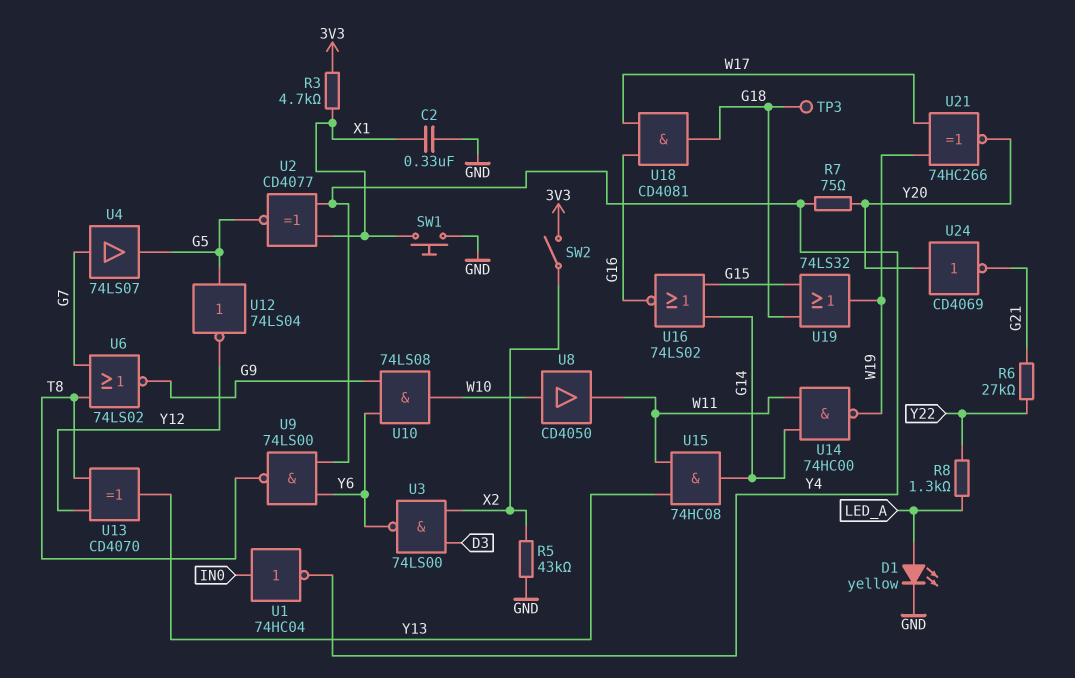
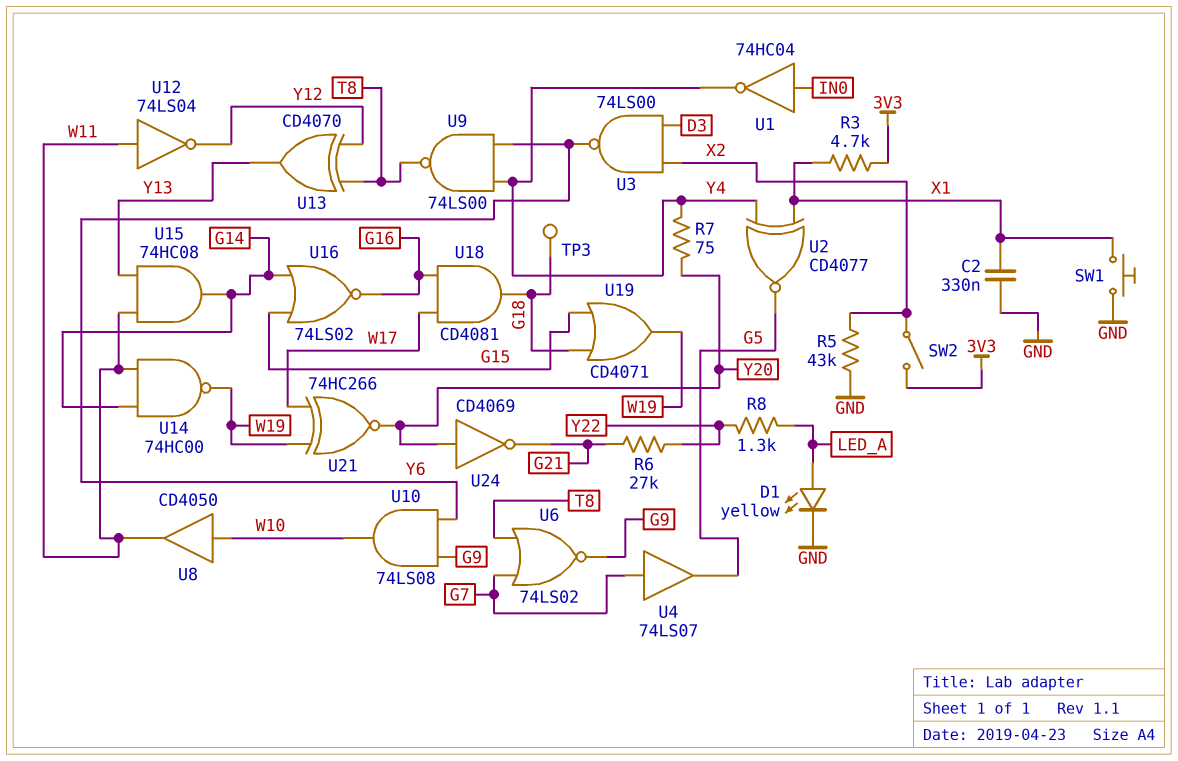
U12: NOT 74LS04 (in G5, out Y12) -> NOT 74LS04 (in W11, out Y12)
U19: OR 74LS32 (in G15, in G18, out W19) -> OR CD4071 (in G15, in G18, out W19)

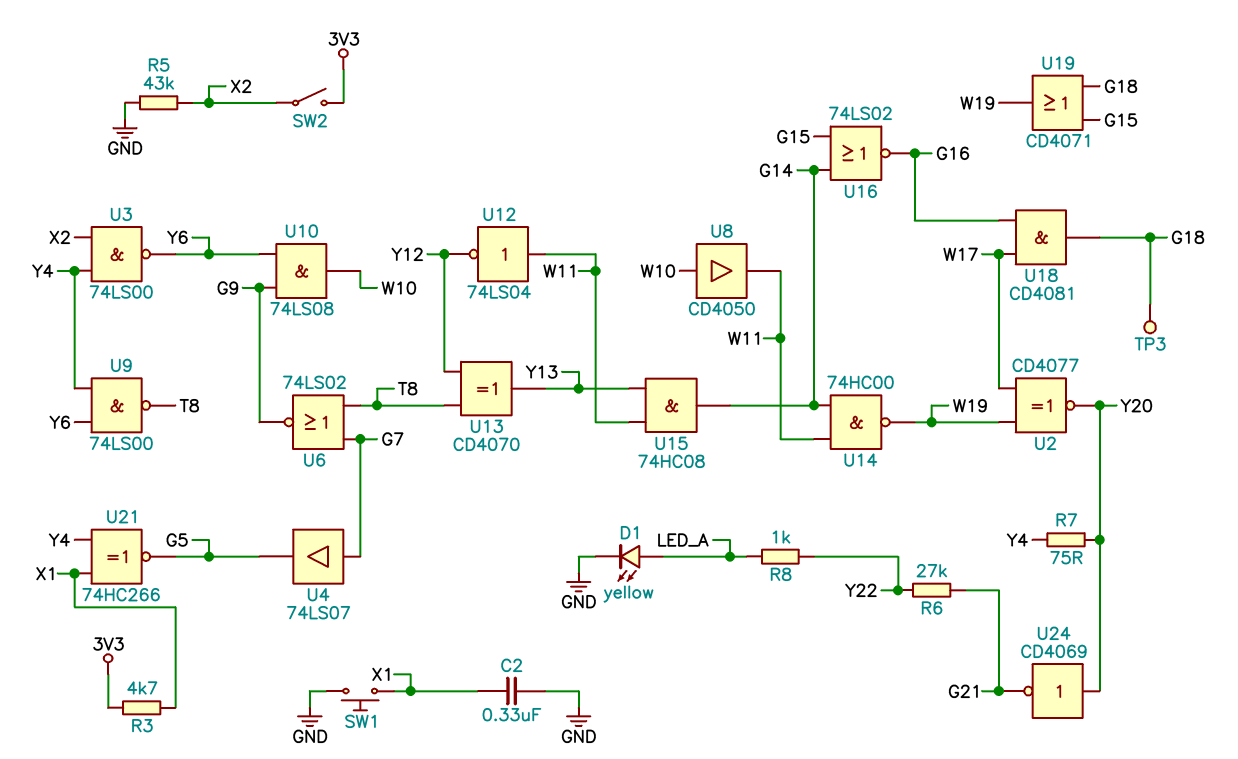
R8: 1.3k (LED_A, Y22) -> 1k (LED_A, Y22)
U1: NOT 74HC04 (in IN0, out Y4) -> none
U2: XNOR CD4077 (in X1, in Y4, out G5) -> XNOR CD4077 (in W17, in W19, out Y20)
U3: NAND 74LS00 (in D3, in X2, out Y6) -> NAND 74LS00 (in X2, in Y4, out Y6)
U21: XNOR 74HC266 (in W17, in W19, out Y20) -> XNOR 74HC266 (in X1, in Y4, out G5)

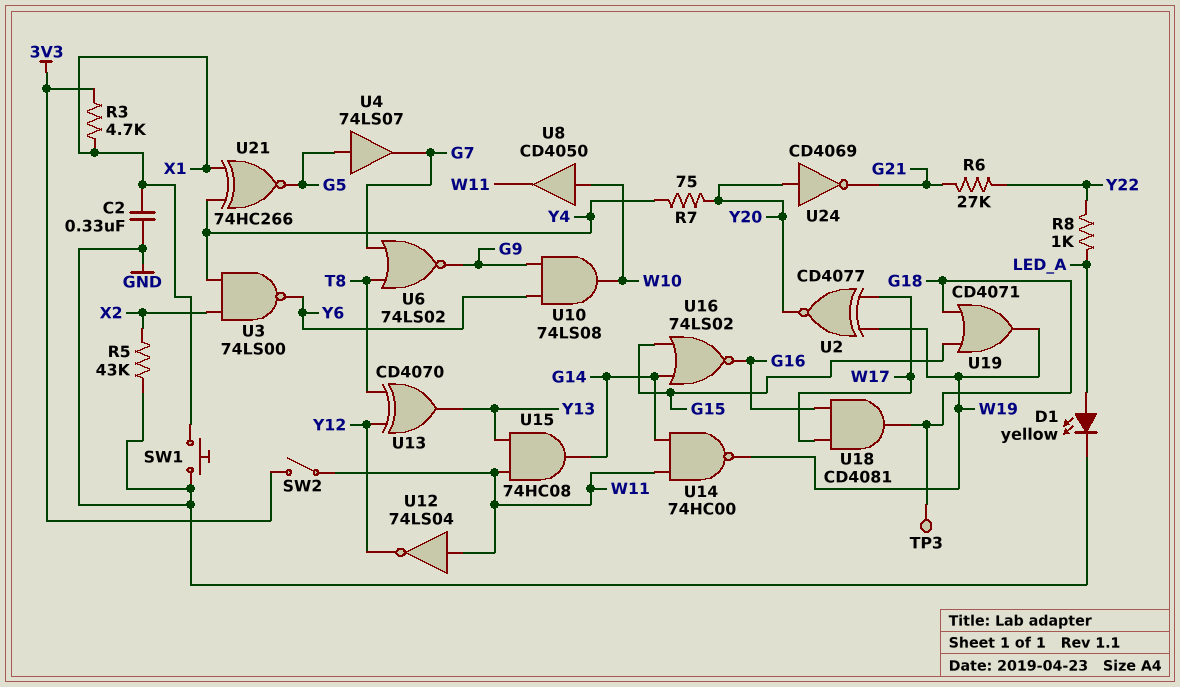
SW2: switch (3V3, X2) -> switch (3V3, W11)
U4: buffer 74LS07 (in G7, out G5) -> buffer 74LS07 (in G5, out G7)
U9: NAND 74LS00 (in Y4, in Y6, out T8) -> none

